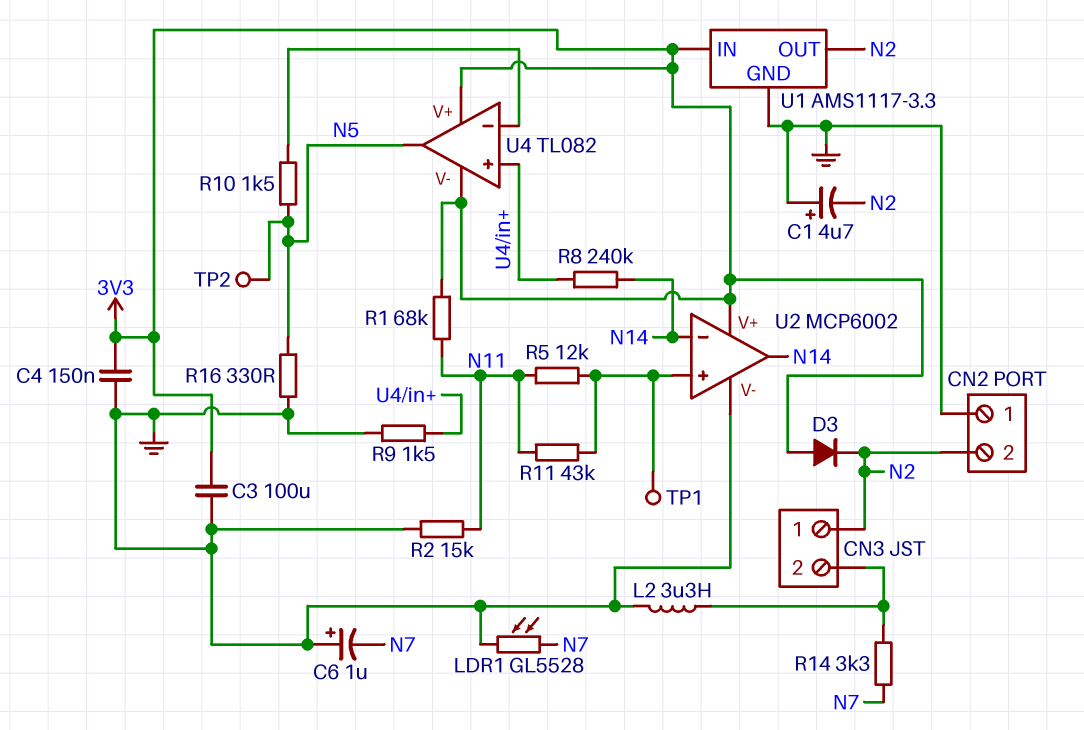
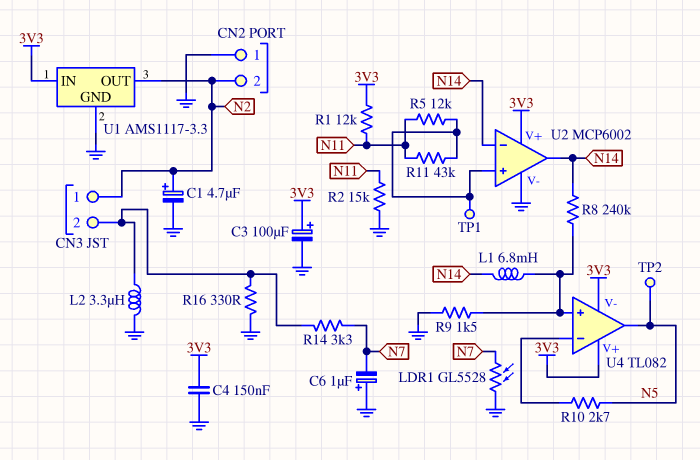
C1: 4.7uF (plus GND, minus N2) -> 4.7uF (plus N2, minus GND)
C3: 100uF (3V3, GND) -> 100uF (plus 3V3, minus GND)
D3: diode (A 3V3, K N2) -> none
L1: none -> 6.8mH (N14, U4/in+)
R1: 68k (3V3, N11) -> 12k (3V3, N11)
R10: 1.5k (N5, U4/in-) -> 2.7k (N5, U4/in-)
R16: 330 (GND, N5) -> 330 (CN3/2, GND)

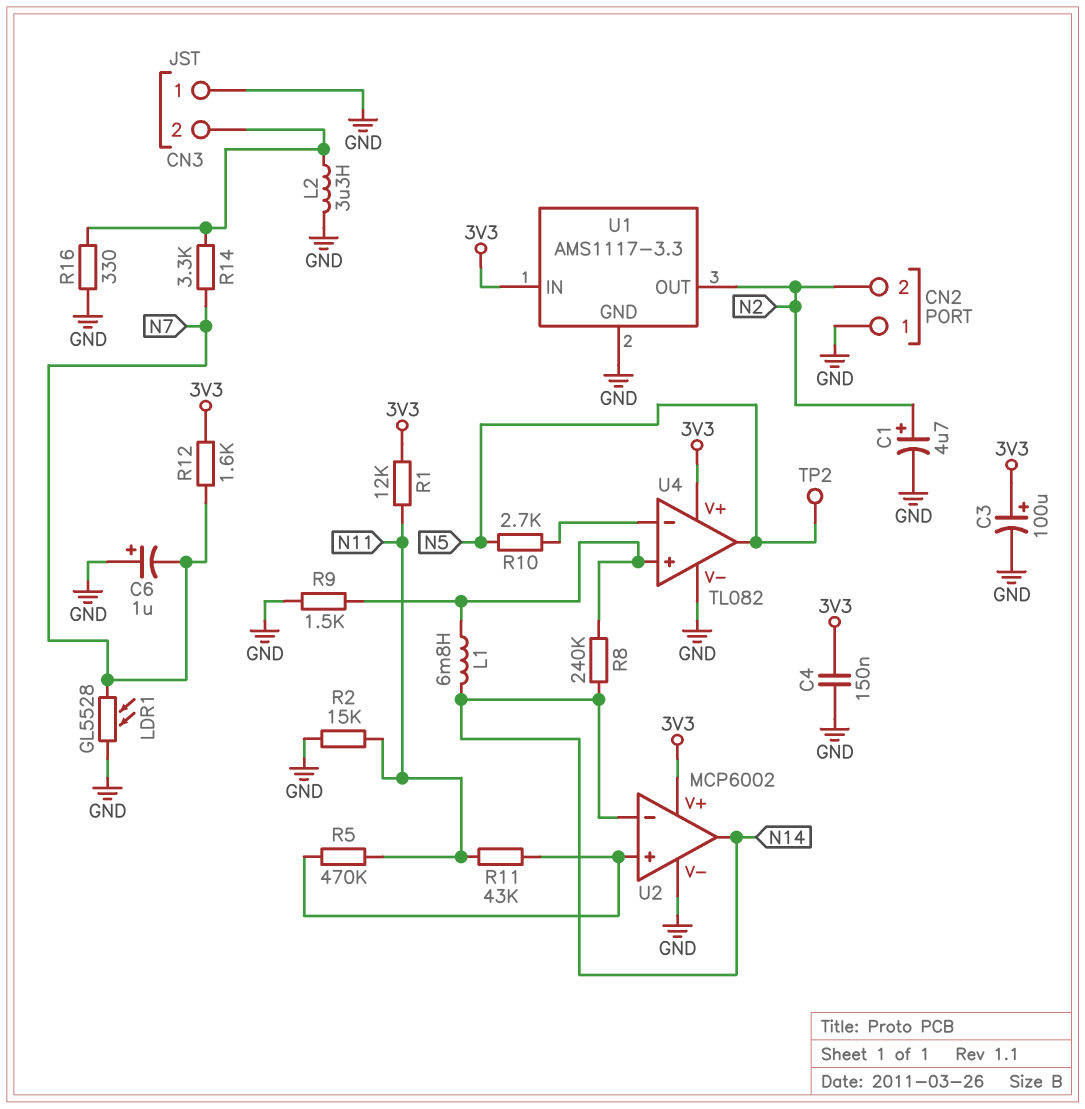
CN3 pin 1: N2 -> GND
R5: 12k (N11, U2/in+) -> 470k (N11, U2/in+)
R12: none -> 1.6k (3V3, N7)
TP1: test point (U2/in+) -> none
U4 pin V-: 3V3 -> GND

